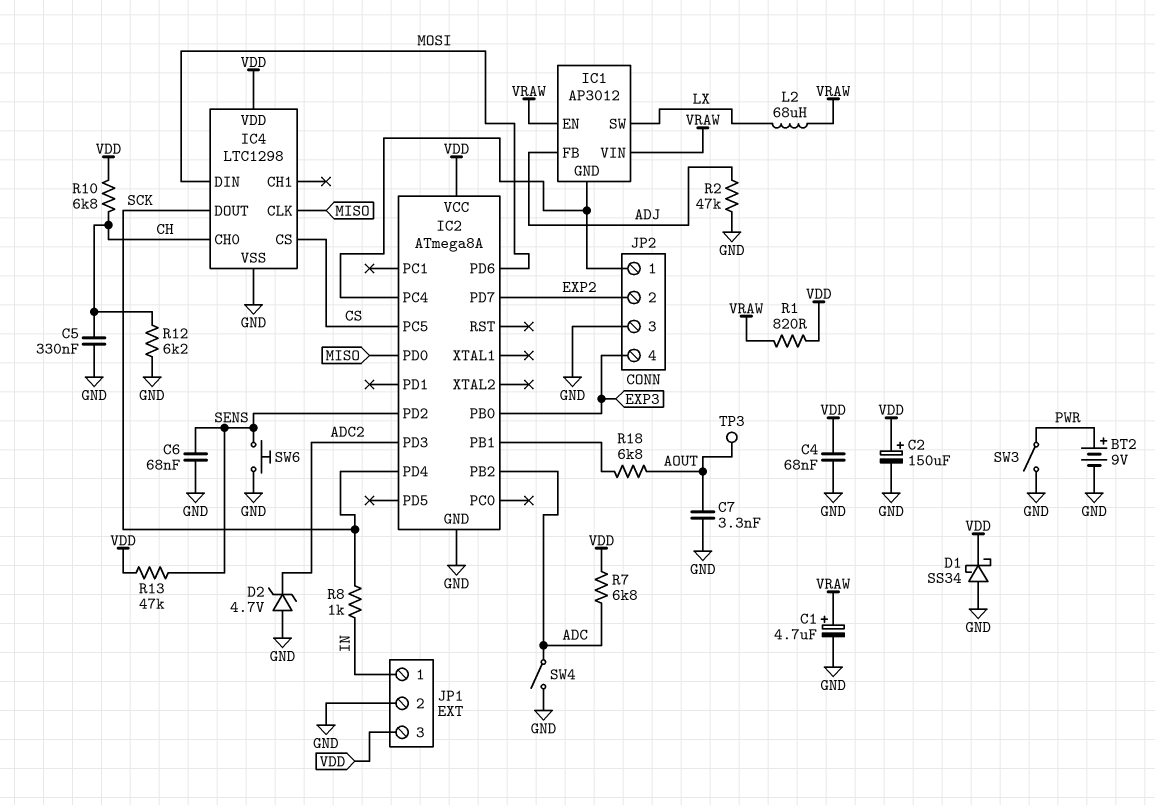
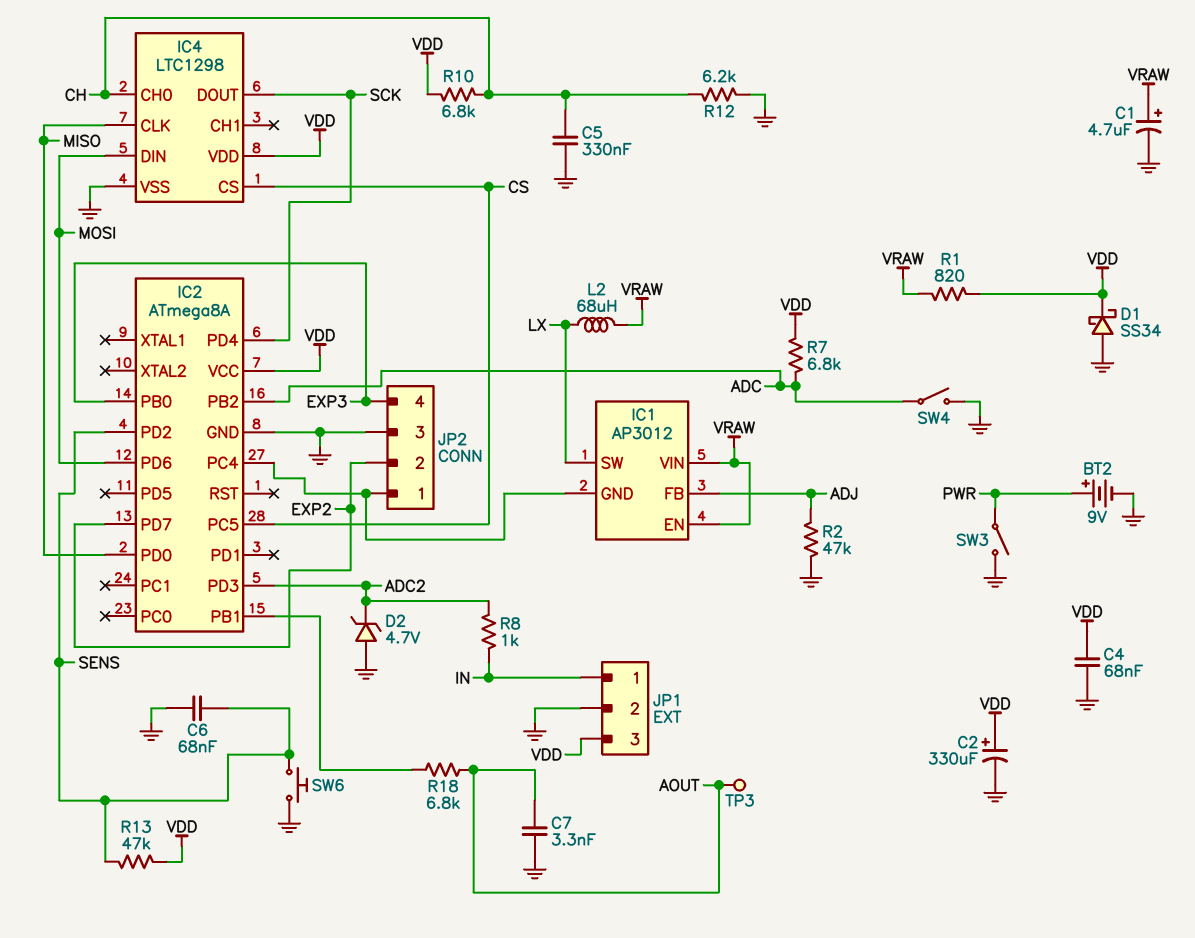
C2: 150uF (plus VDD, minus GND) -> 330uF (plus VDD, minus GND)
R8: 1k (IN, SCK) -> 1k (ADC2, IN)

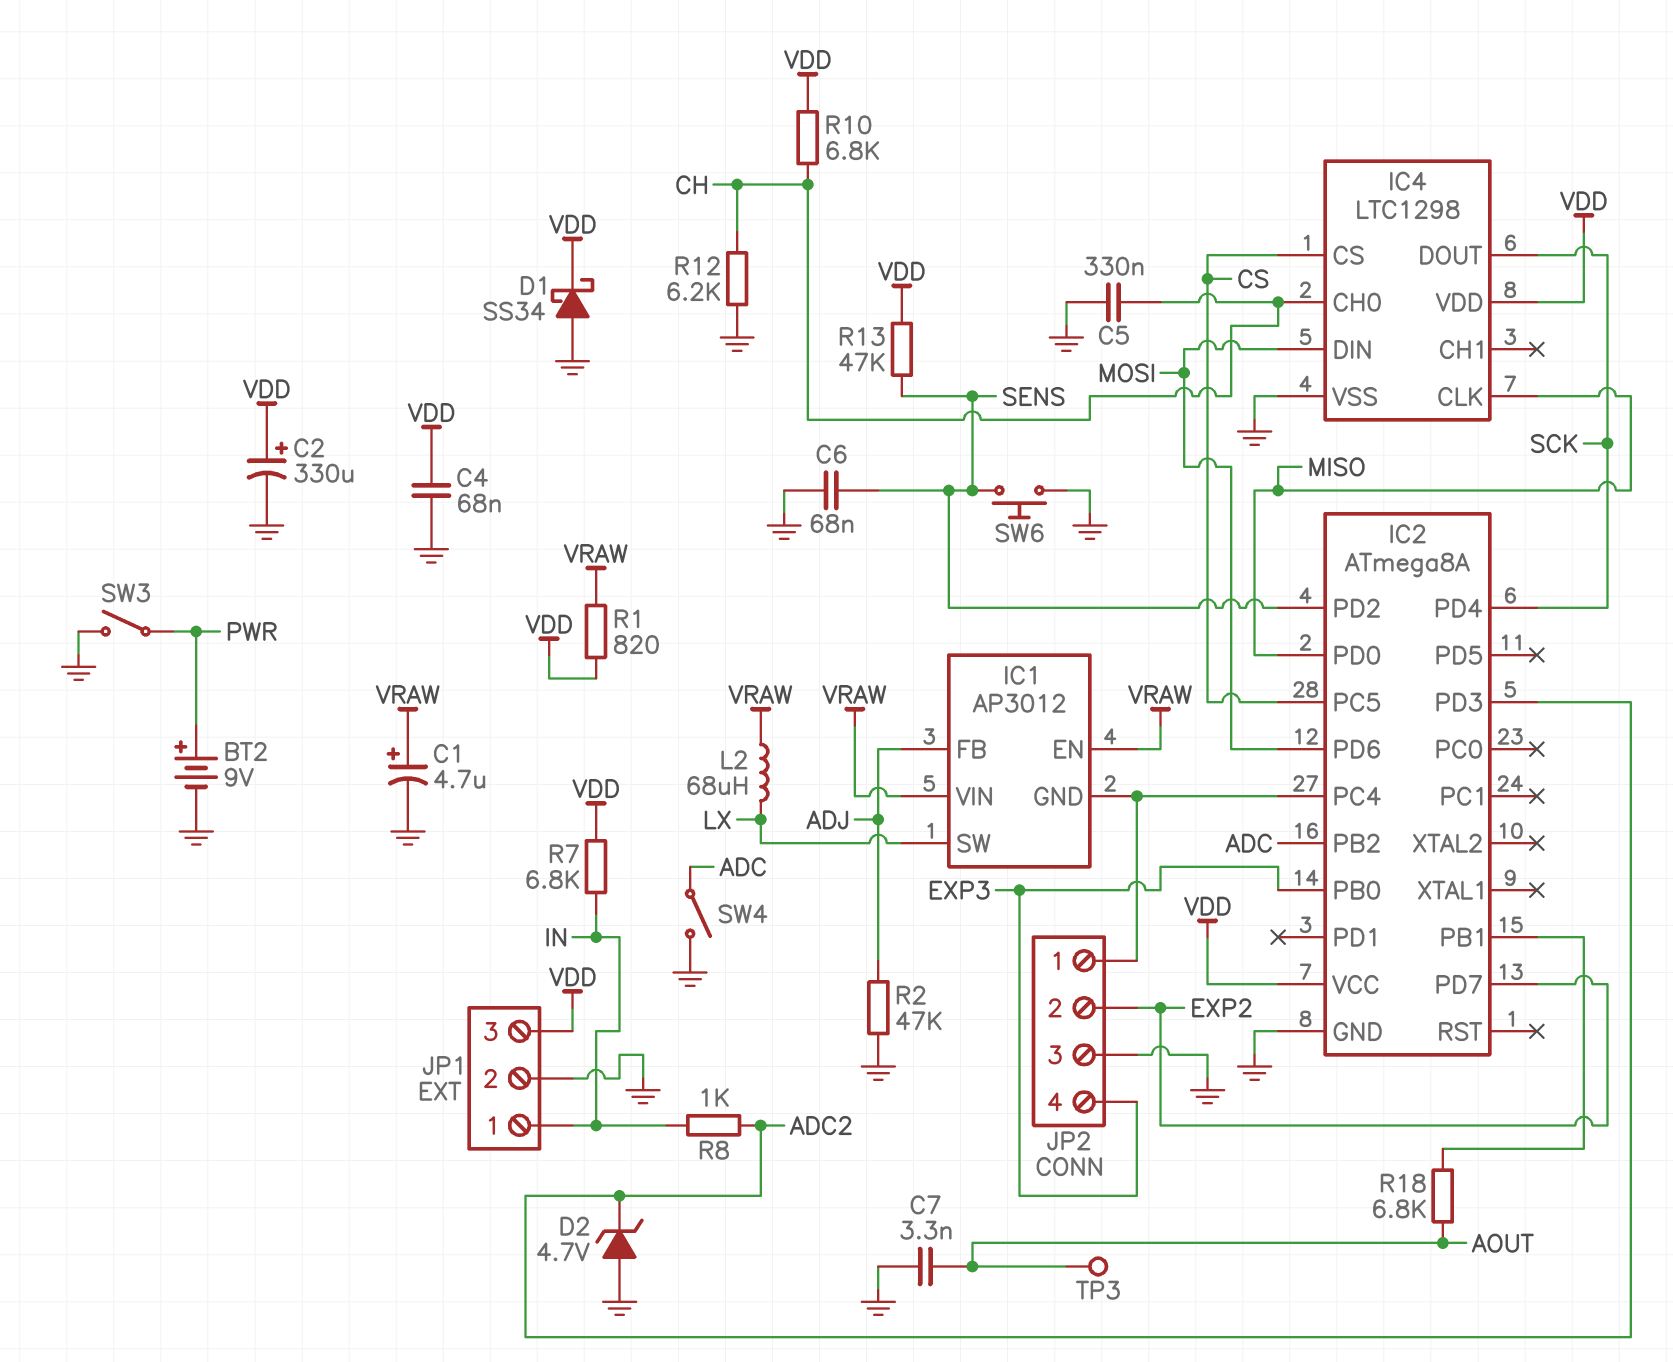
R7: 6.8k (ADC, VDD) -> 6.8k (IN, VDD)

